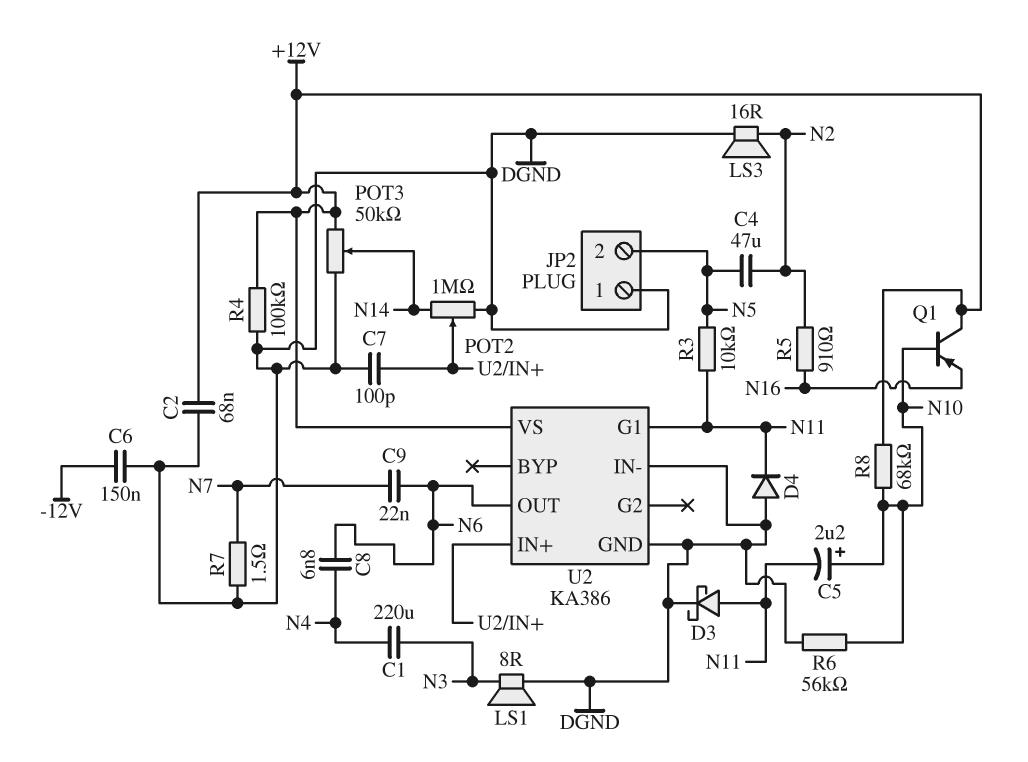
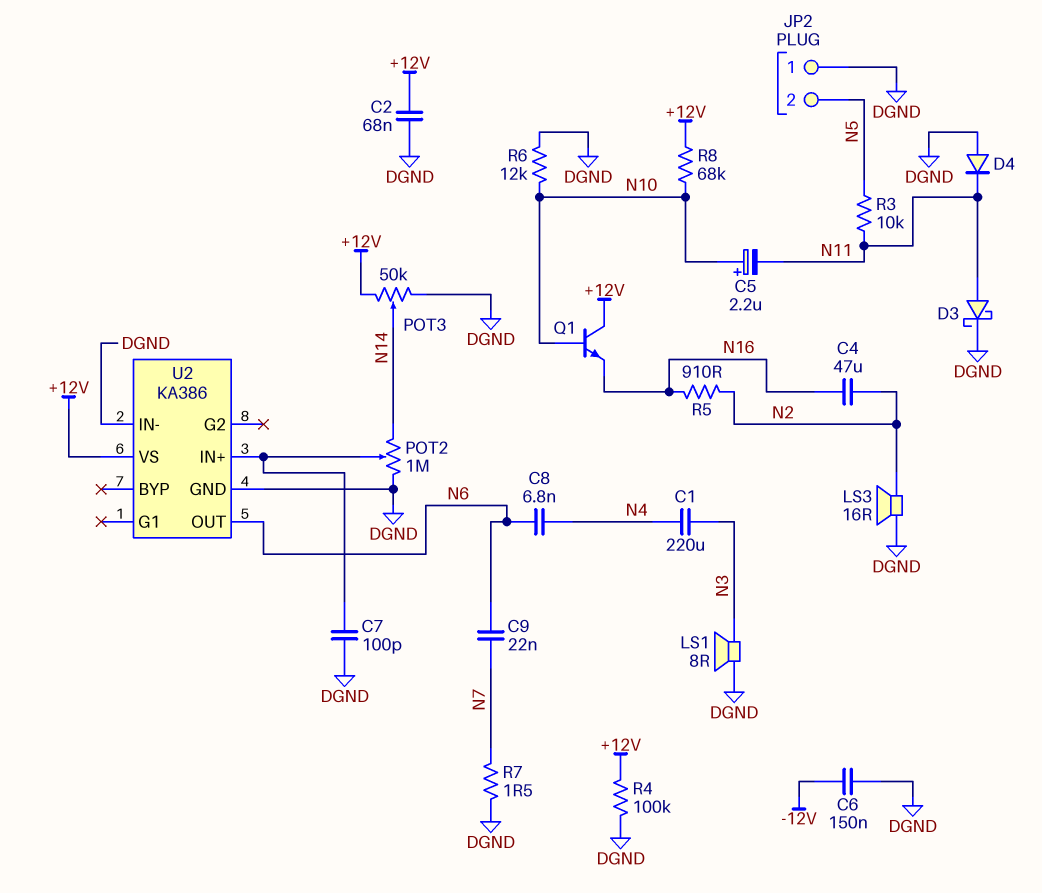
C4: 47uF (N2, N5) -> 47uF (N2, N16)
Q1: PNP (B N10, C +12V, E N16) -> NPN (B N10, C +12V, E N16)
R6: 56k (DGND, N10) -> 12k (DGND, N10)
U2 pin G1: N11 -> none

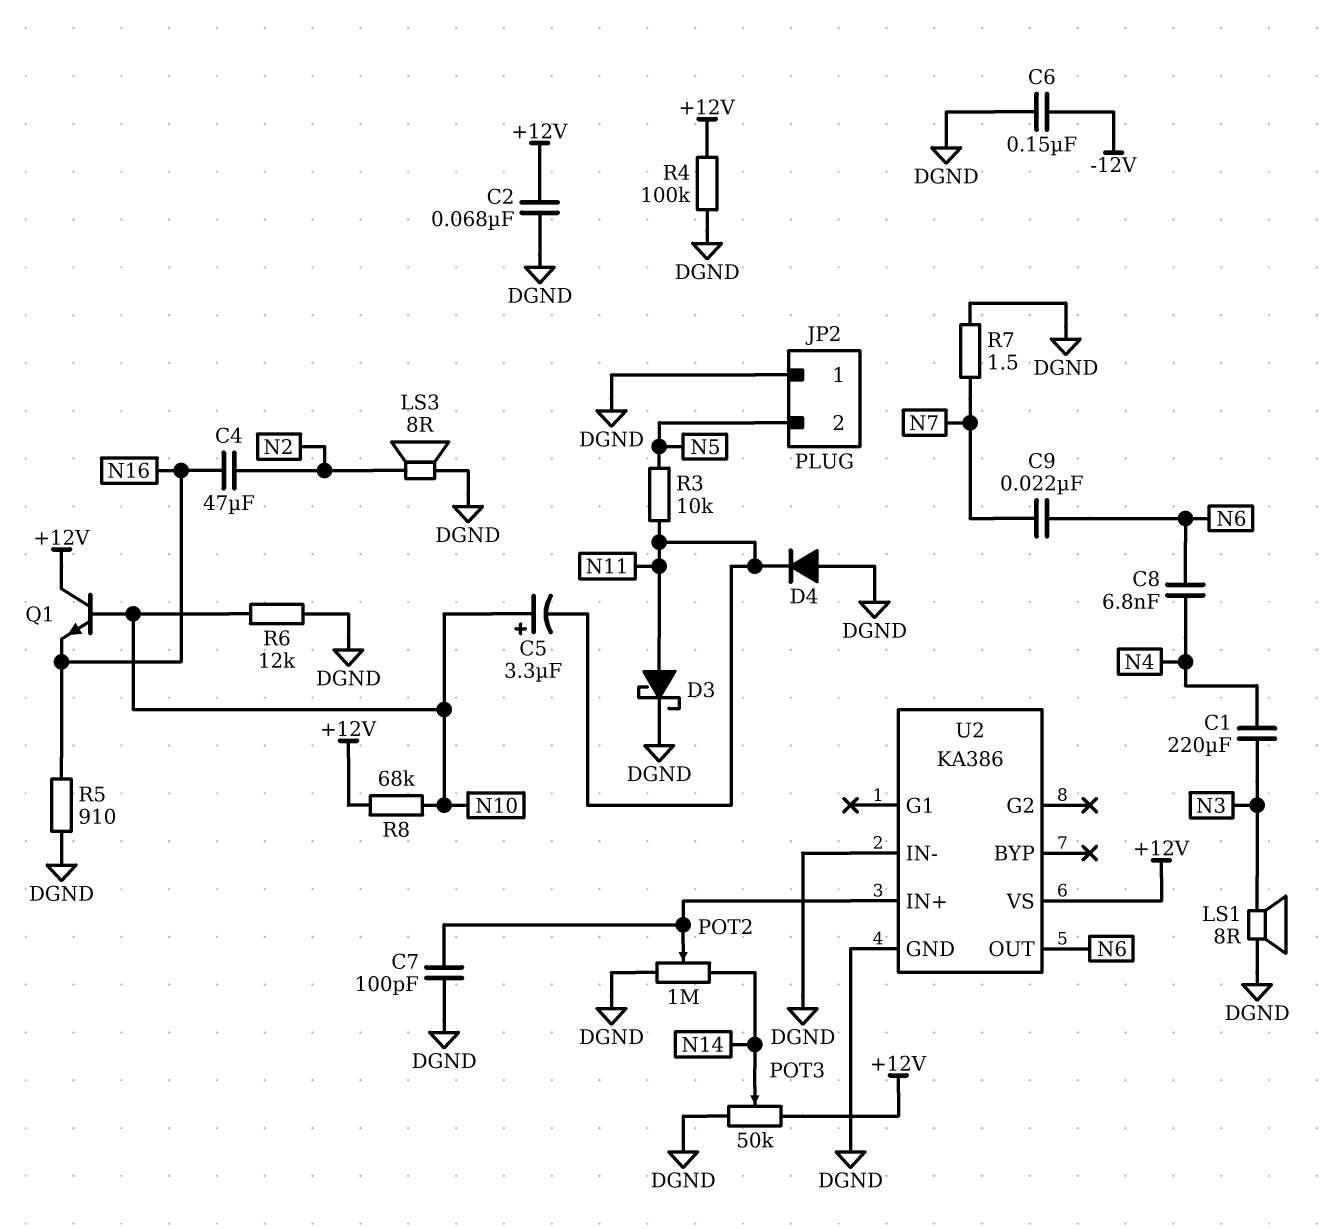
C5: 2.2uF (plus N10, minus N11) -> 3.3uF (plus N10, minus N11)
LS3: speaker 16R (DGND, N2) -> speaker 8R (DGND, N2)
R5: 910 (N2, N16) -> 910 (DGND, N16)

